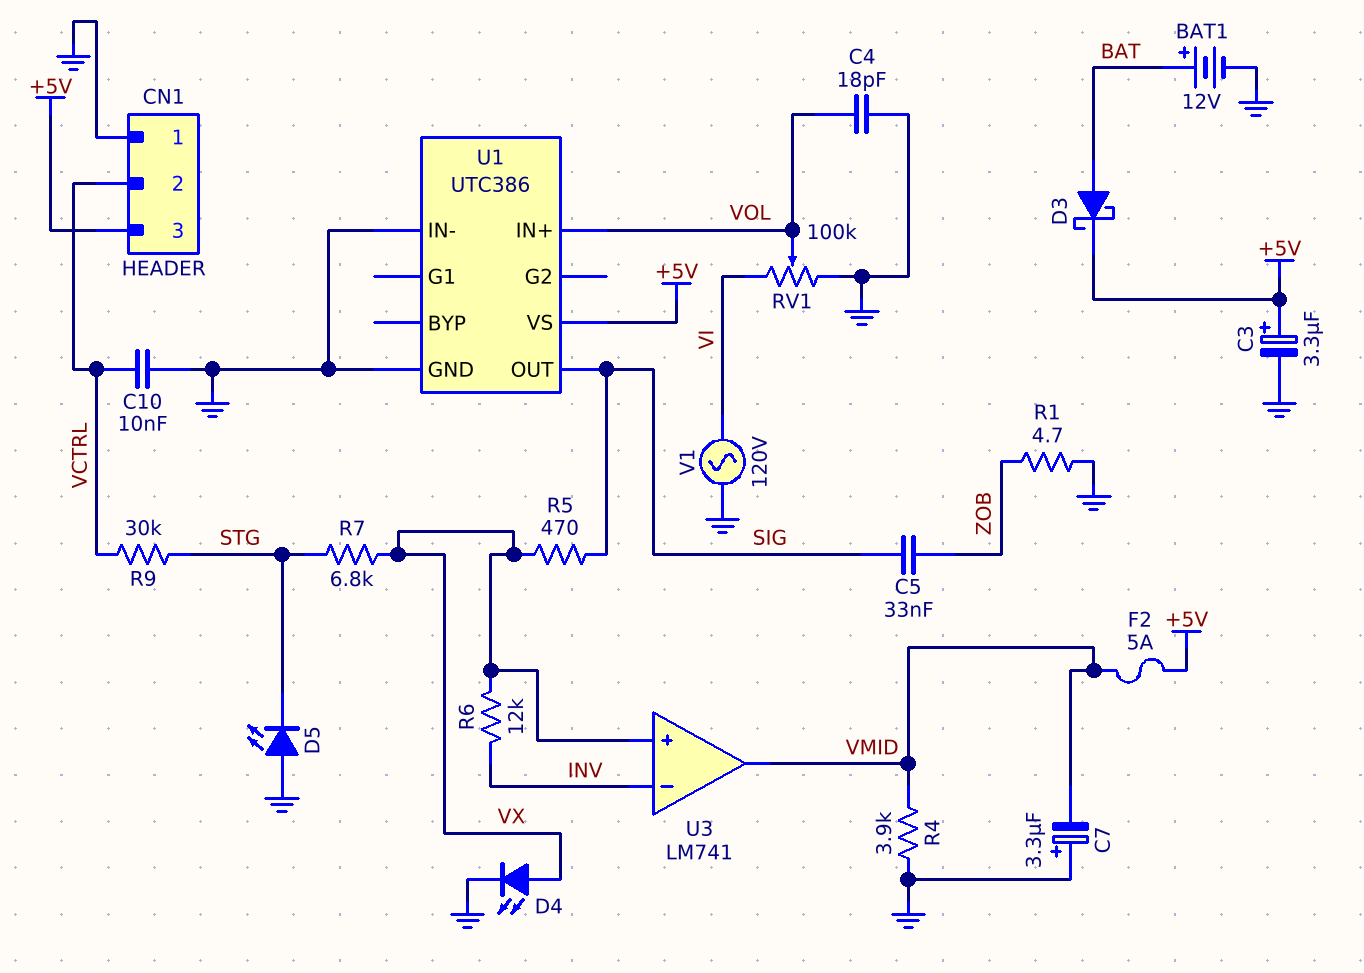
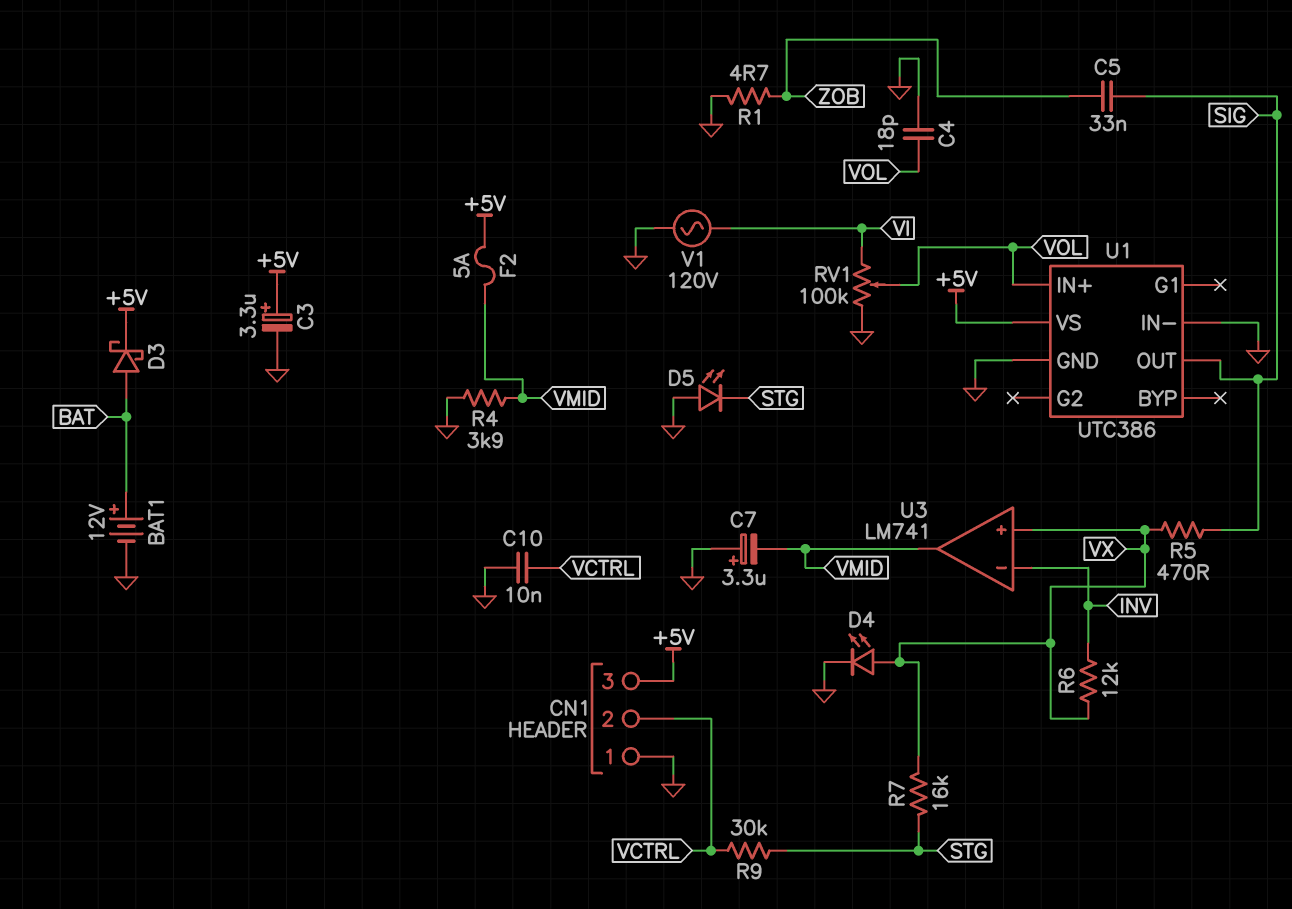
R7: 6.8k (STG, VX) -> 16k (STG, VX)

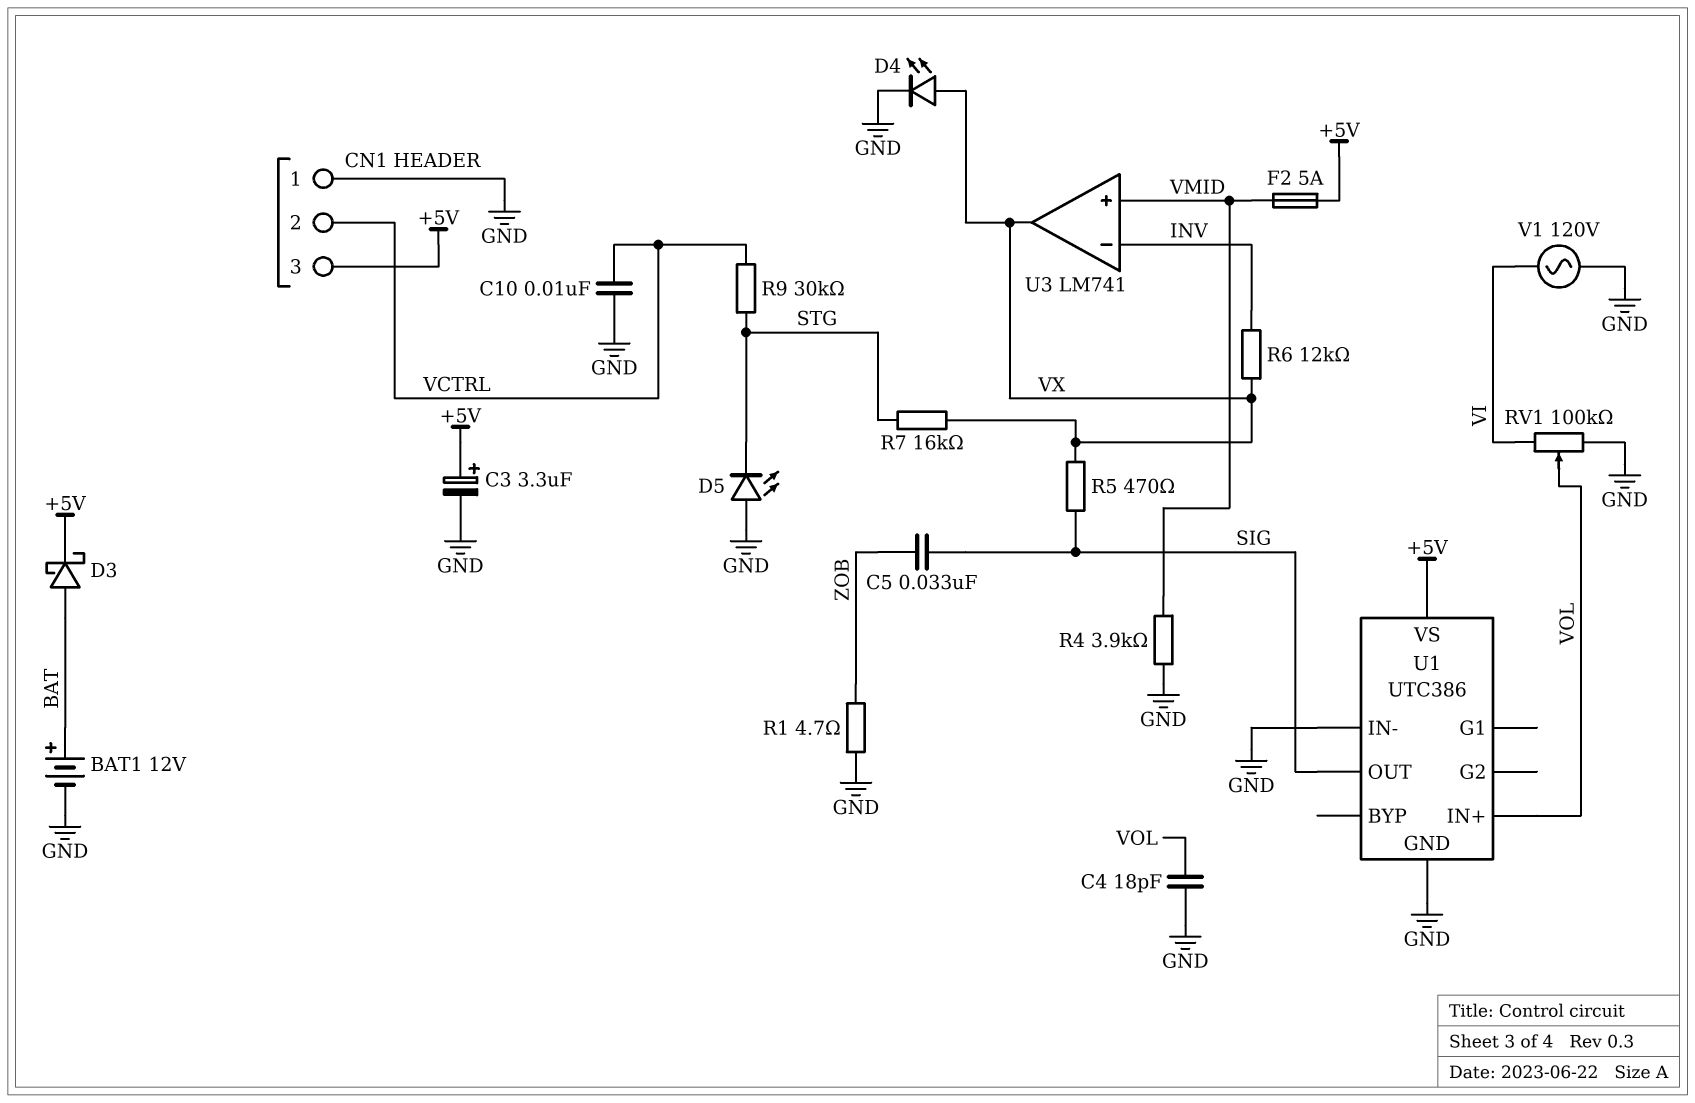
C7: 3.3uF (plus GND, minus VMID) -> none
U3 pin in+: VX -> VMID
U3 pin out: VMID -> VX

